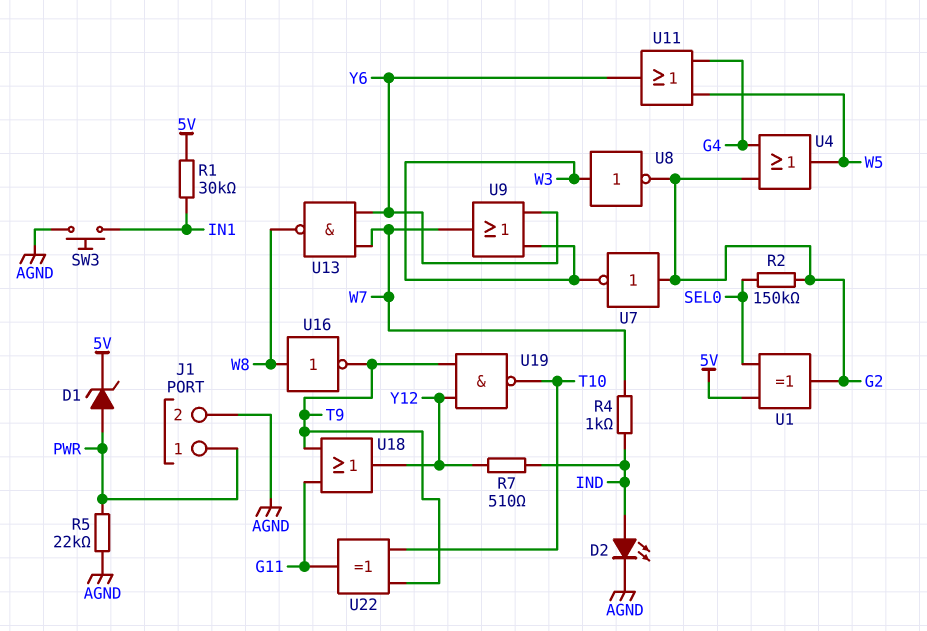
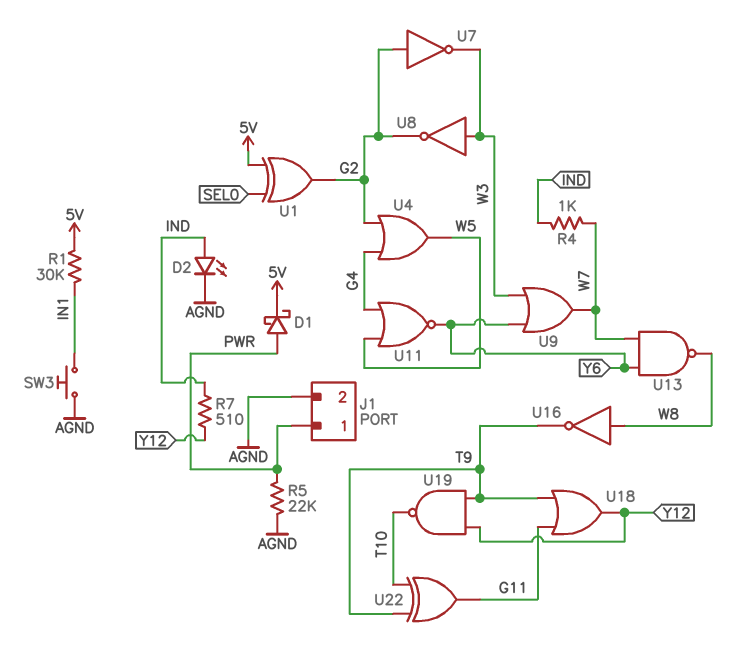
D1: zener (A PWR, K 5V) -> schottky (A PWR, K 5V)
R2: 150k (G2, SEL0) -> none
U11: OR (in G4, in W5, out Y6) -> NOR (in G4, in W5, out Y6)

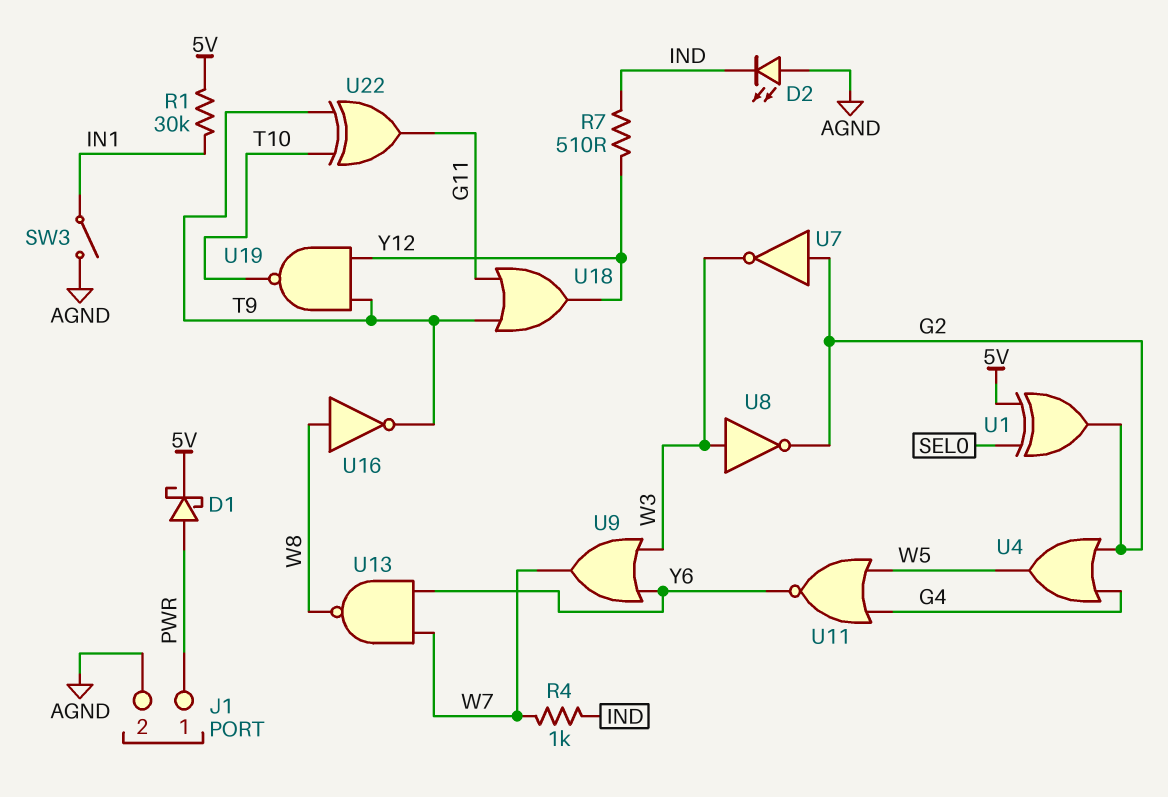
D2: LED (A IND, K AGND) -> LED (A AGND, K IND)
R5: 22k (AGND, PWR) -> none
SW3: button (AGND, IN1) -> switch (AGND, IN1)

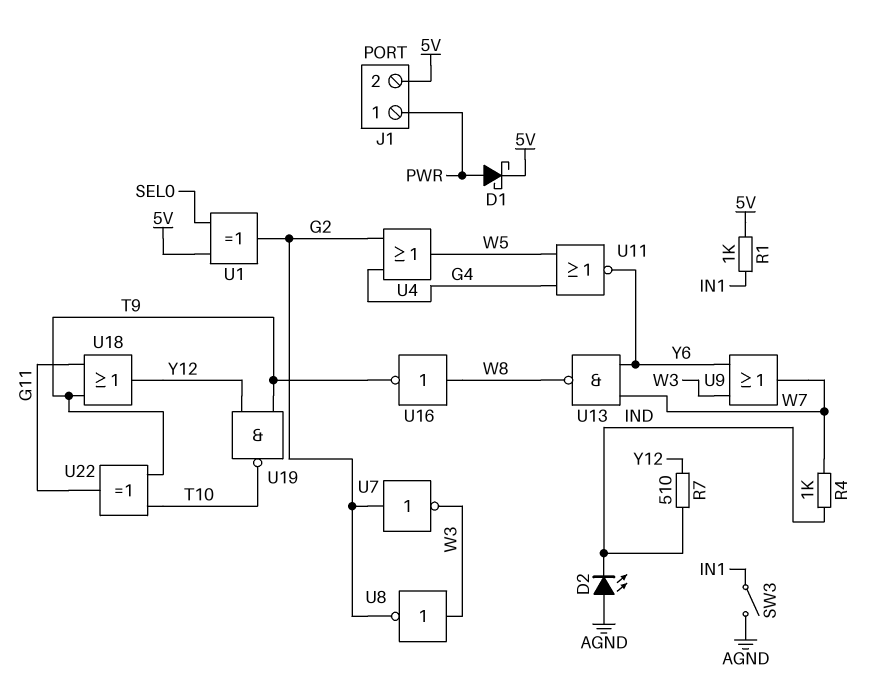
J1 pin 2: AGND -> 5V
R1: 30k (5V, IN1) -> 1k (5V, IN1)

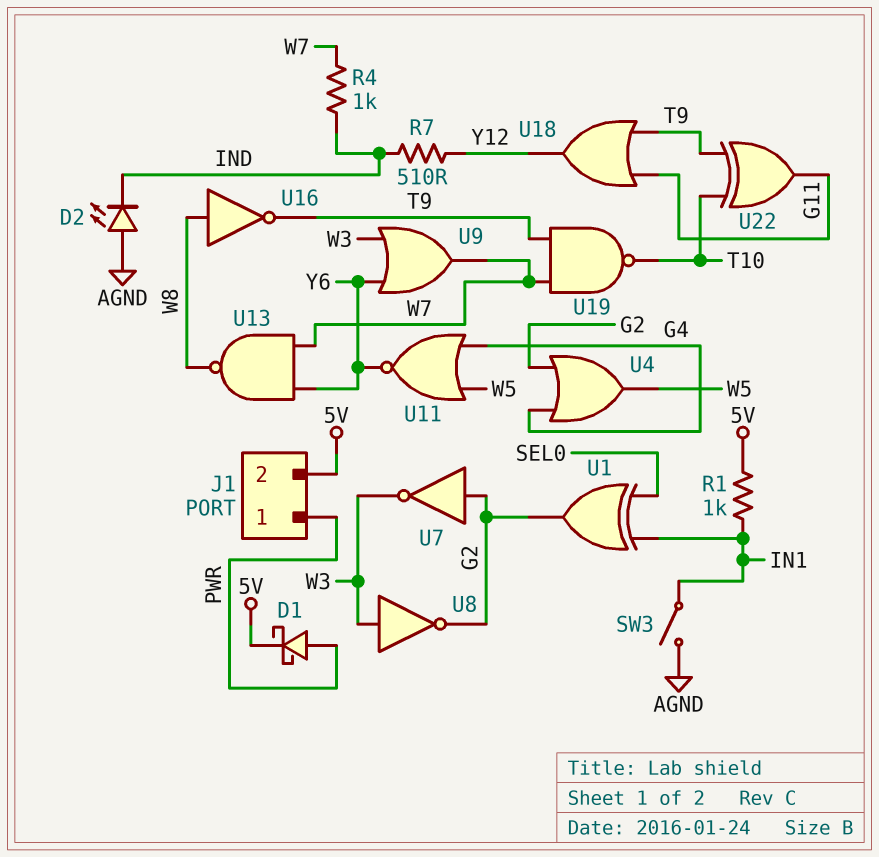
U1: XOR (in 5V, in SEL0, out G2) -> XOR (in IN1, in SEL0, out G2)
U19: NAND (in T9, in Y12, out T10) -> NAND (in T9, in W7, out T10)

